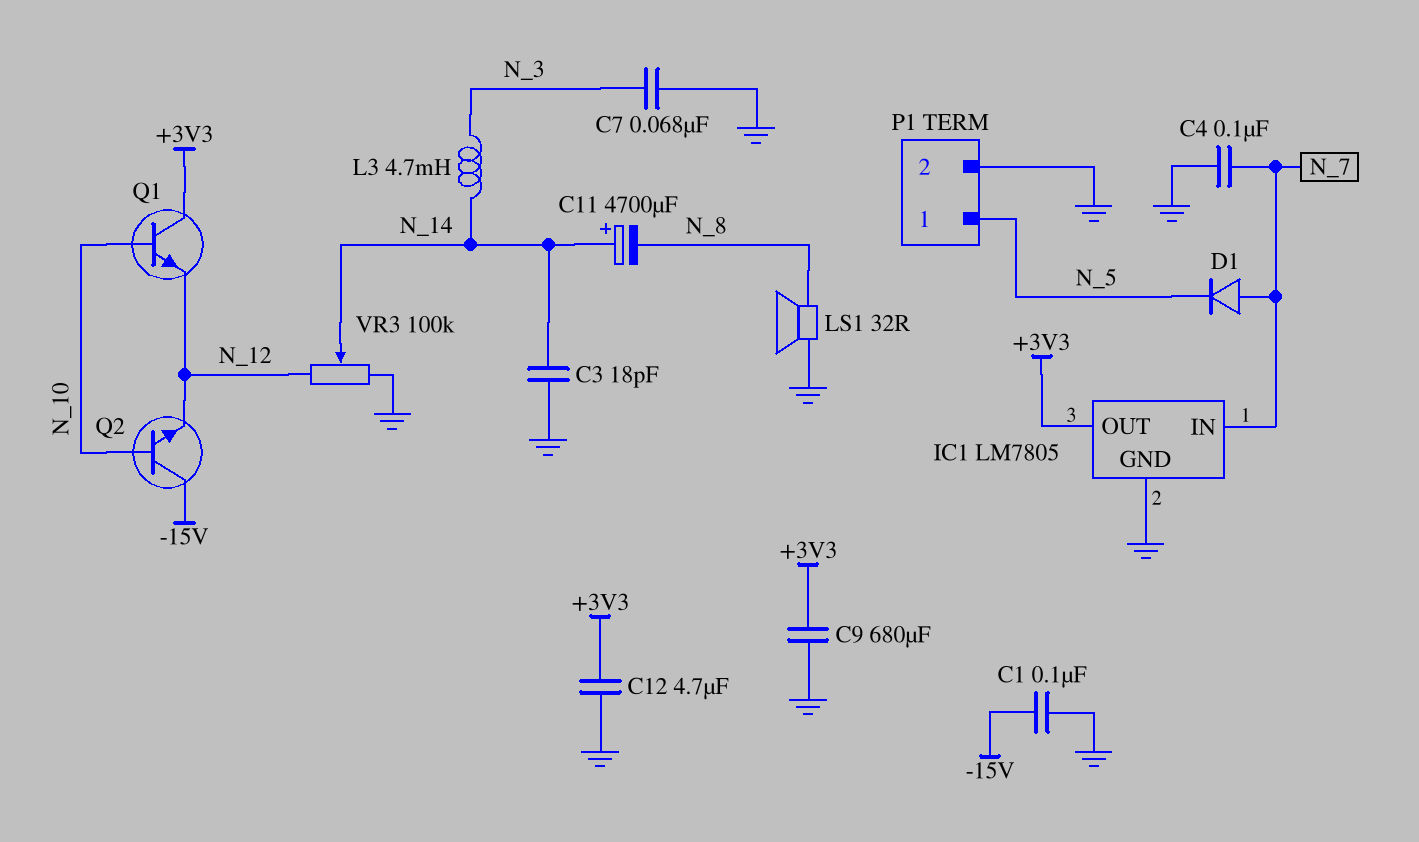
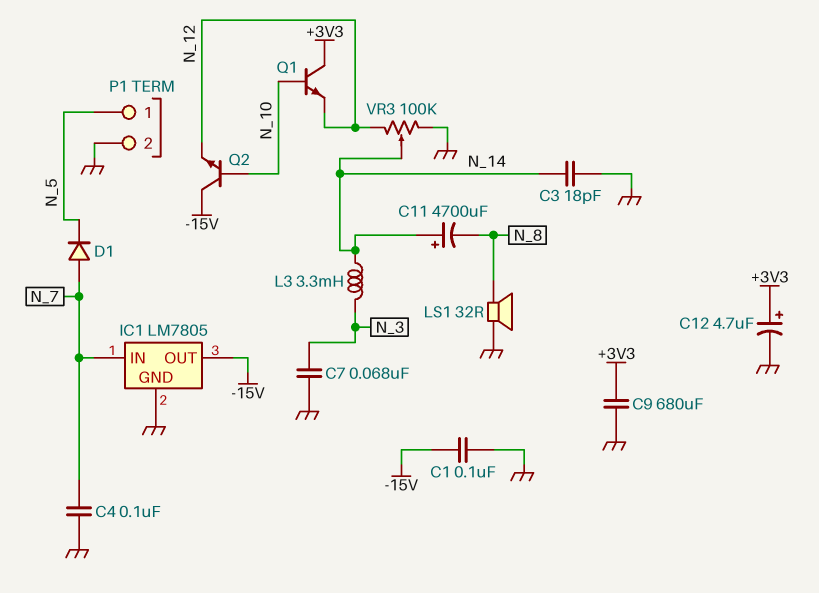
C12: 4.7uF (+3V3, GND) -> 4.7uF (plus +3V3, minus GND)
IC1 pin OUT: +3V3 -> -15V
L3: 4.7mH (N_3, N_14) -> 3.3mH (N_3, N_14)

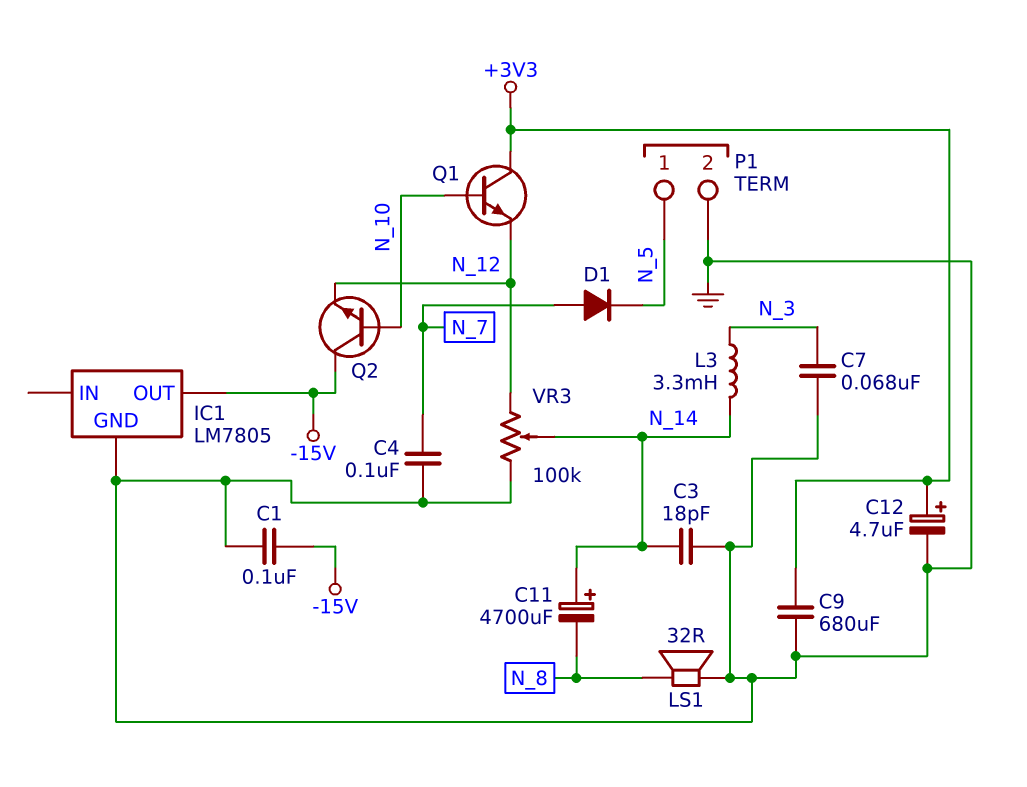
IC1 pin IN: N_7 -> none

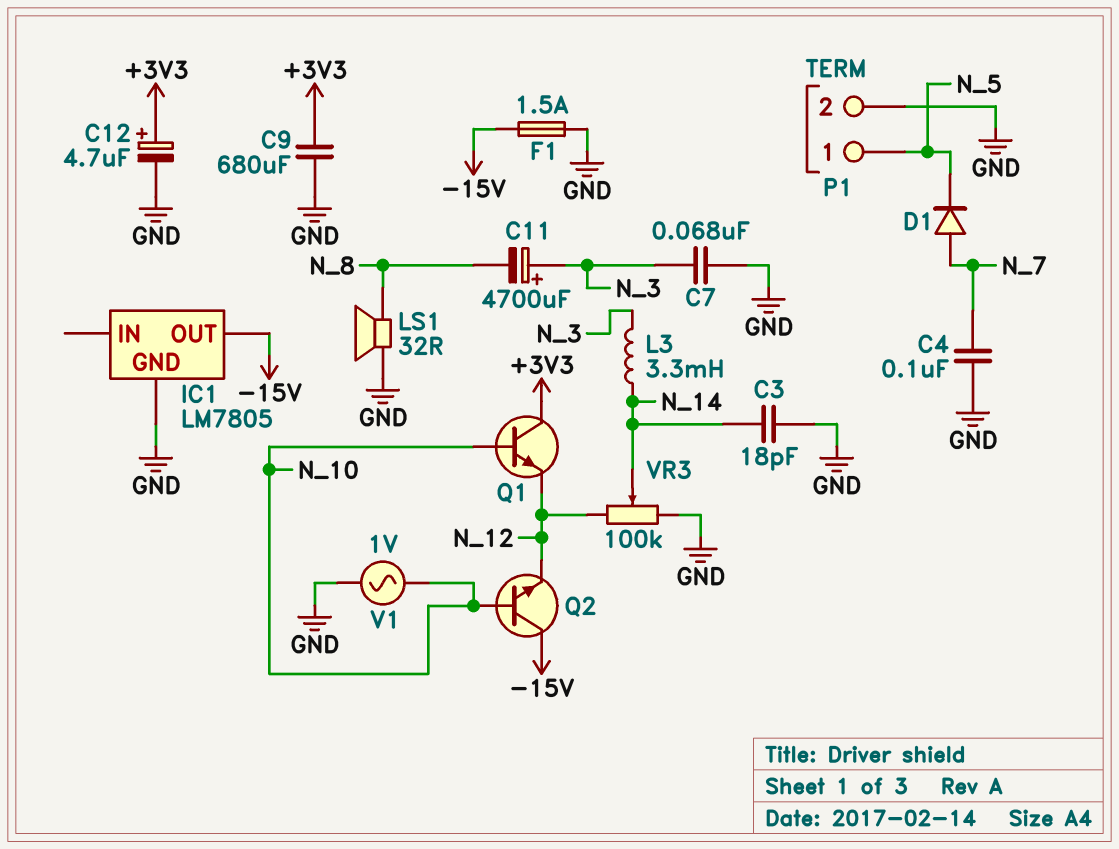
C1: 100nF (-15V, GND) -> none
C11: 4700uF (plus N_14, minus N_8) -> 4700uF (plus N_3, minus N_8)
F1: none -> 1.5A (-15V, GND)
V1: none -> AC 1V (GND, N_10)

